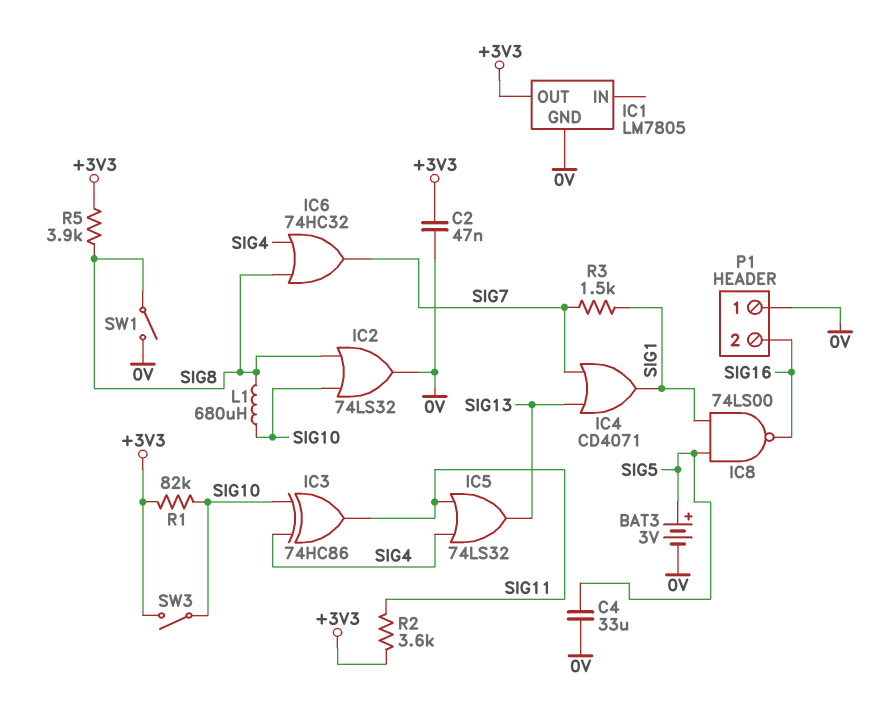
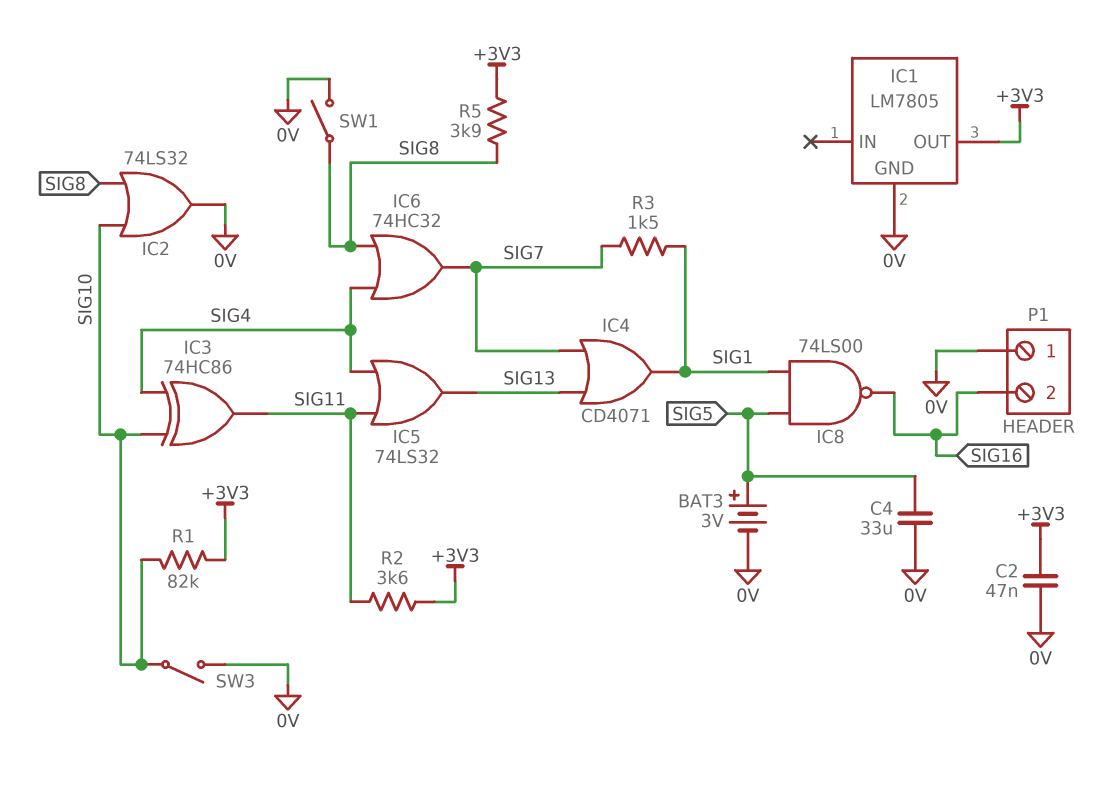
L1: 680uH (SIG8, SIG10) -> none
SW3: switch (+3V3, SIG10) -> switch (0V, SIG10)

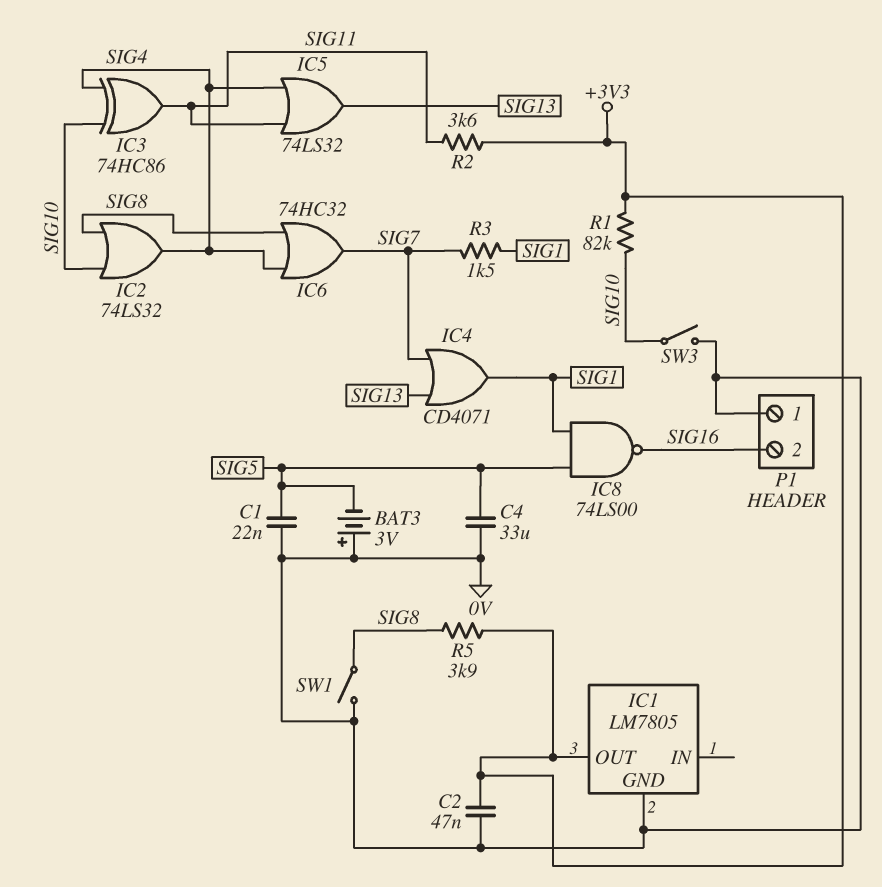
BAT3: 3V (plus SIG5, minus 0V) -> 3V (plus 0V, minus SIG5)
C1: none -> 22nF (0V, SIG5)
IC2: OR 74LS32 (in SIG8, in SIG10, out 0V) -> OR 74LS32 (in SIG8, in SIG10, out SIG4)

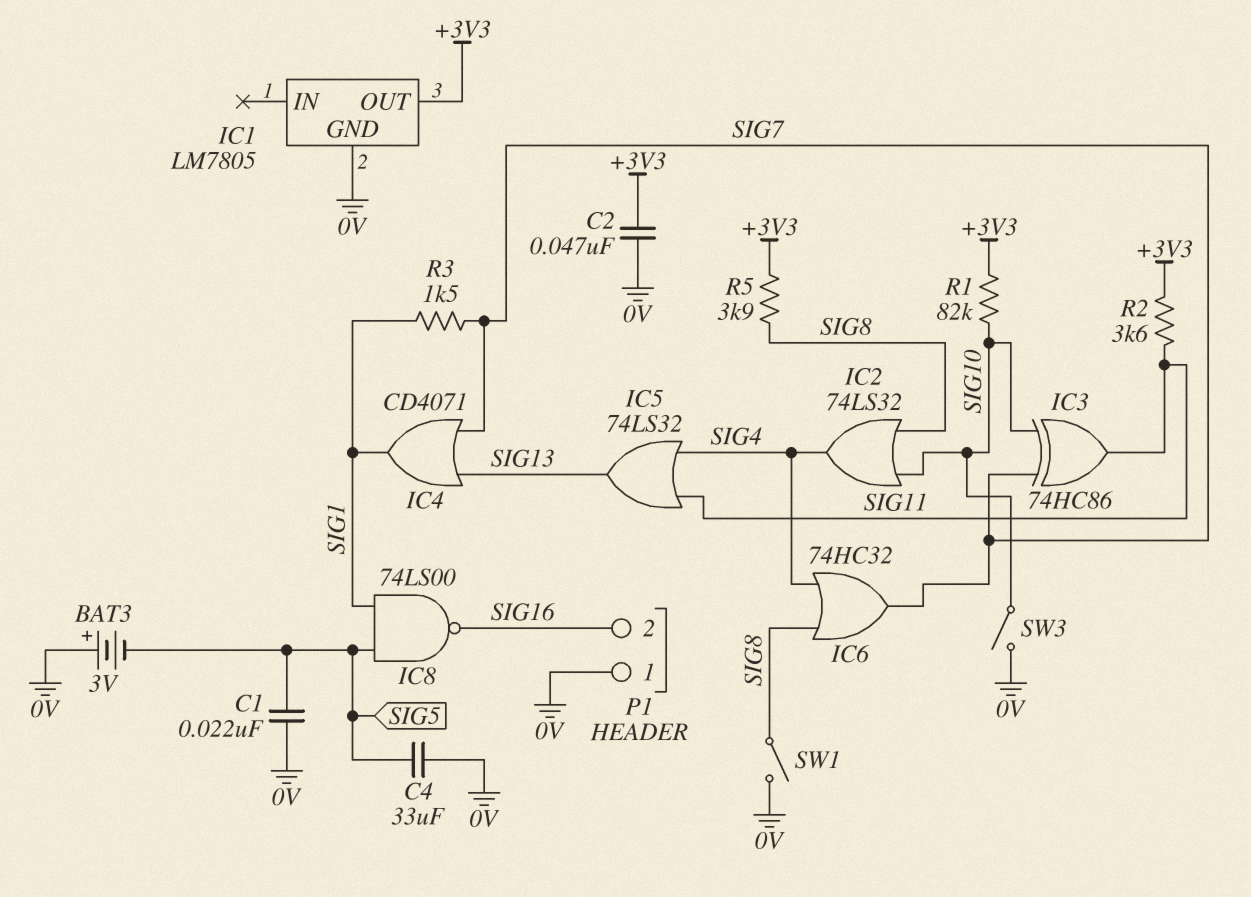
IC3: XOR 74HC86 (in SIG4, in SIG10, out SIG11) -> XOR 74HC86 (in SIG7, in SIG10, out SIG11)

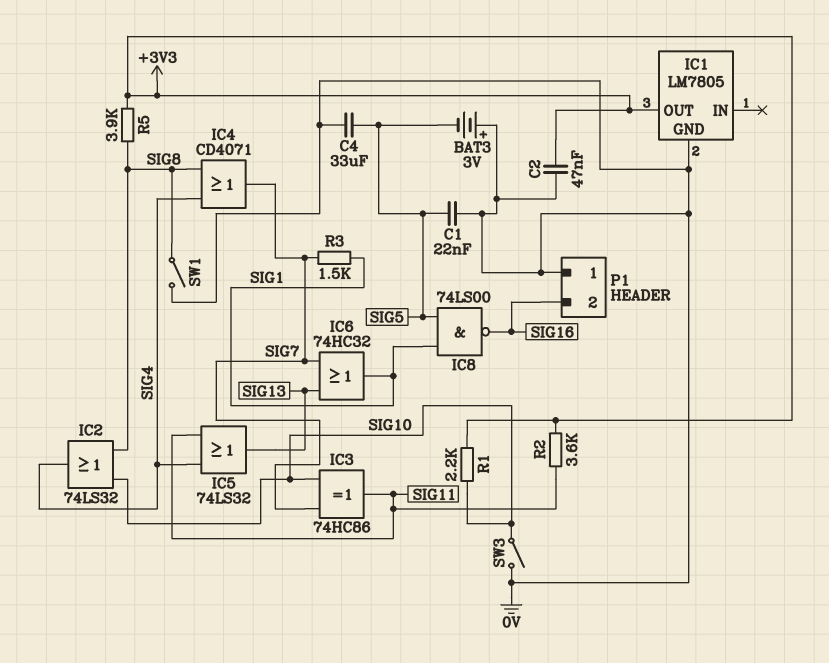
IC4: OR CD4071 (in SIG7, in SIG13, out SIG1) -> OR CD4071 (in SIG4, in SIG8, out SIG7)
IC6: OR 74HC32 (in SIG4, in SIG8, out SIG7) -> OR 74HC32 (in SIG7, in SIG13, out SIG1)
R1: 82k (+3V3, SIG10) -> 2.2k (+3V3, SIG10)

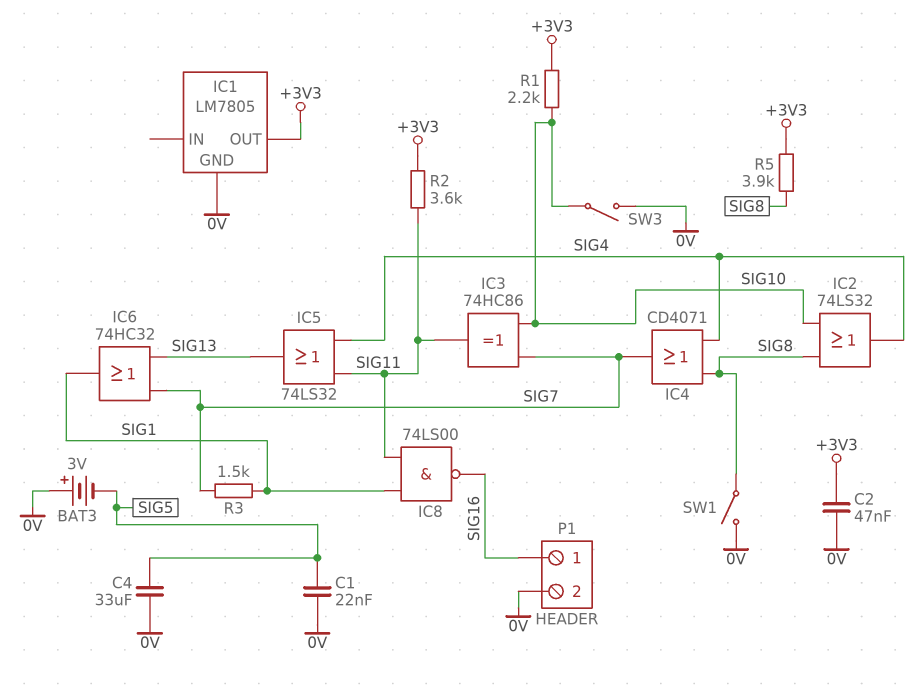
IC8: NAND 74LS00 (in SIG1, in SIG5, out SIG16) -> NAND 74LS00 (in SIG1, in SIG11, out SIG16)
P1 pin 1: 0V -> SIG16
P1 pin 2: SIG16 -> 0V

